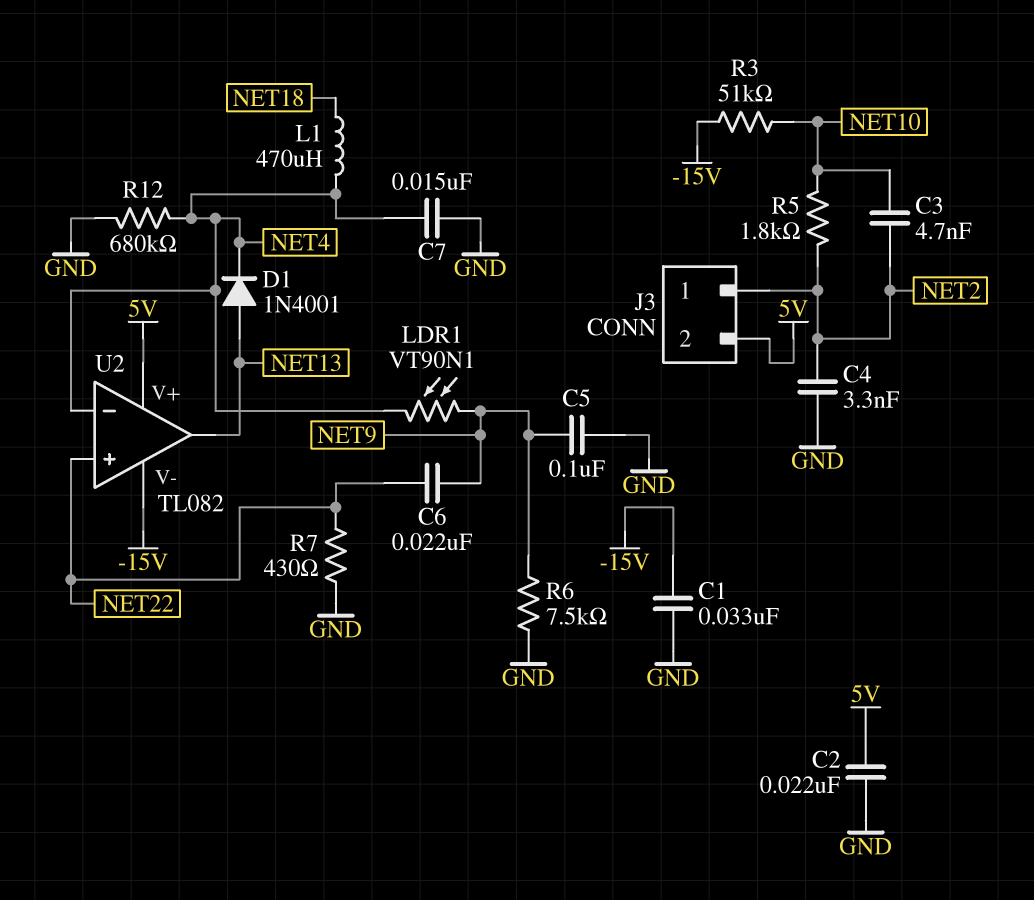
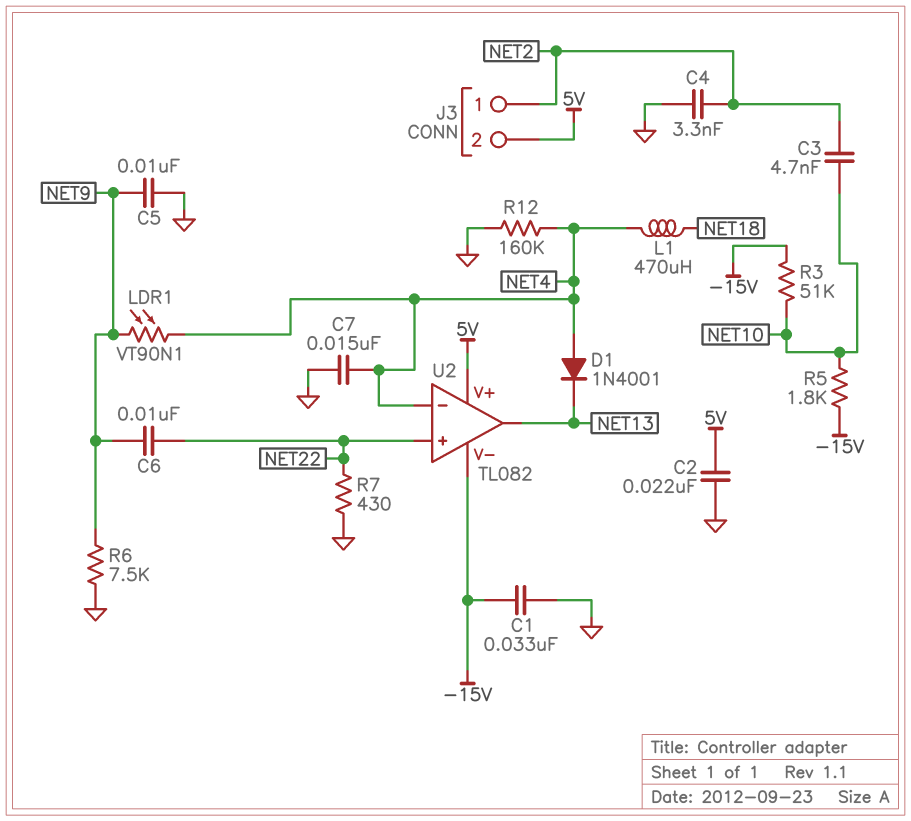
C5: 100nF (GND, NET9) -> 10nF (GND, NET9)
C6: 22nF (NET9, NET22) -> 10nF (NET9, NET22)
D1: diode 1N4001 (A NET13, K NET4) -> diode 1N4001 (A NET4, K NET13)
R5: 1.8k (NET2, NET10) -> 1.8k (-15V, NET10)
R12: 680k (GND, NET4) -> 160k (GND, NET4)

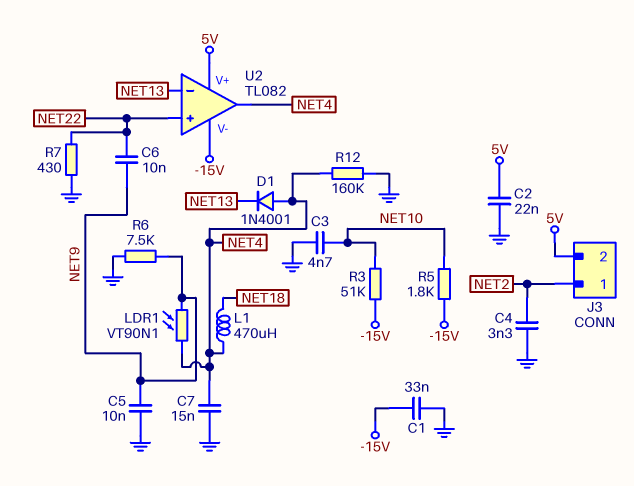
C3: 4.7nF (NET2, NET10) -> 4.7nF (GND, NET10)
U2 pin in-: NET4 -> NET13
U2 pin out: NET13 -> NET4

